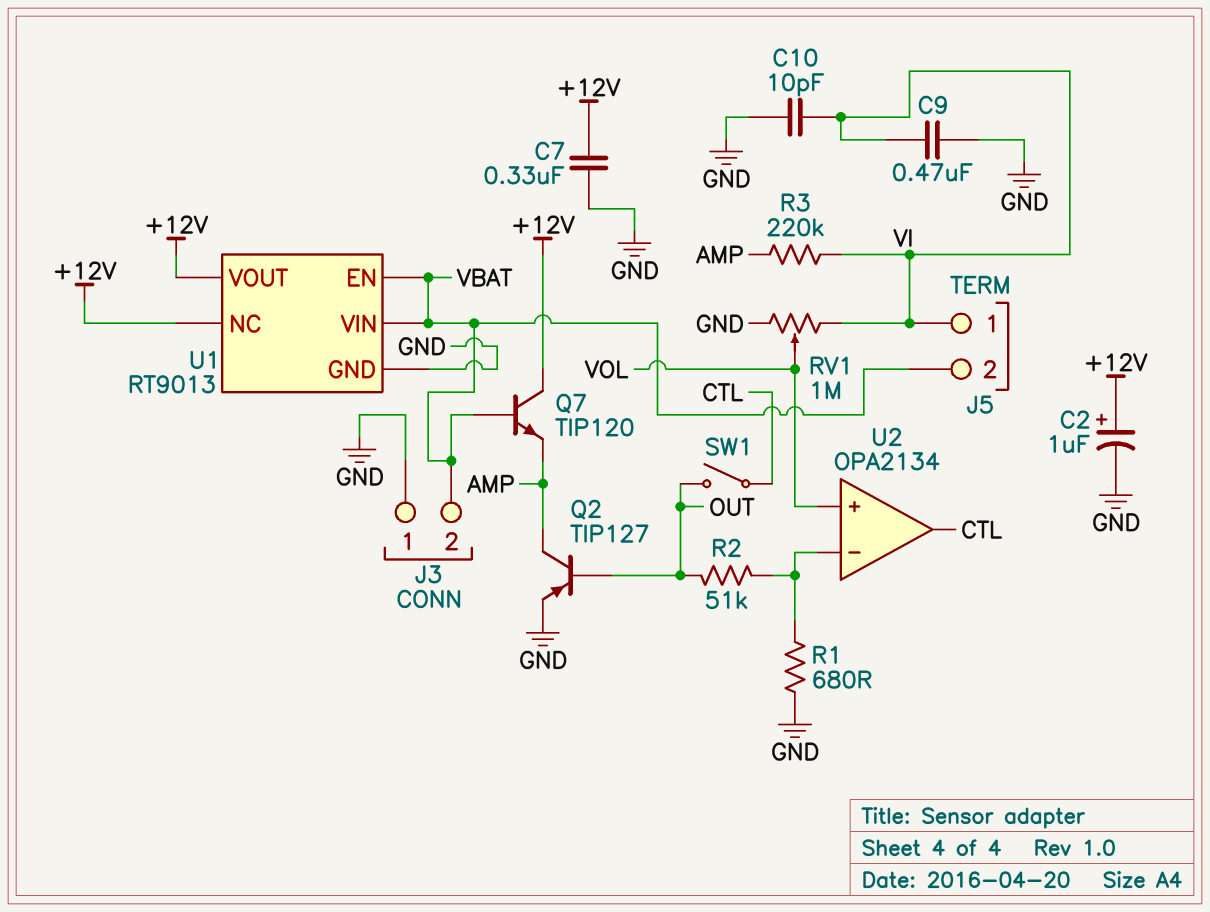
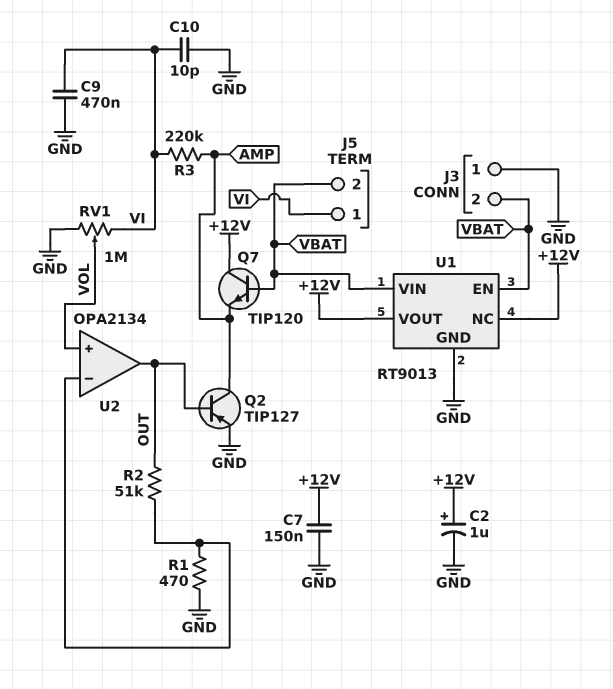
C7: 330nF (+12V, GND) -> 150nF (+12V, GND)
R1: 680 (GND, U2/in-) -> 470 (GND, U2/in-)
SW1: switch (CTL, OUT) -> none
U2 pin out: CTL -> OUT

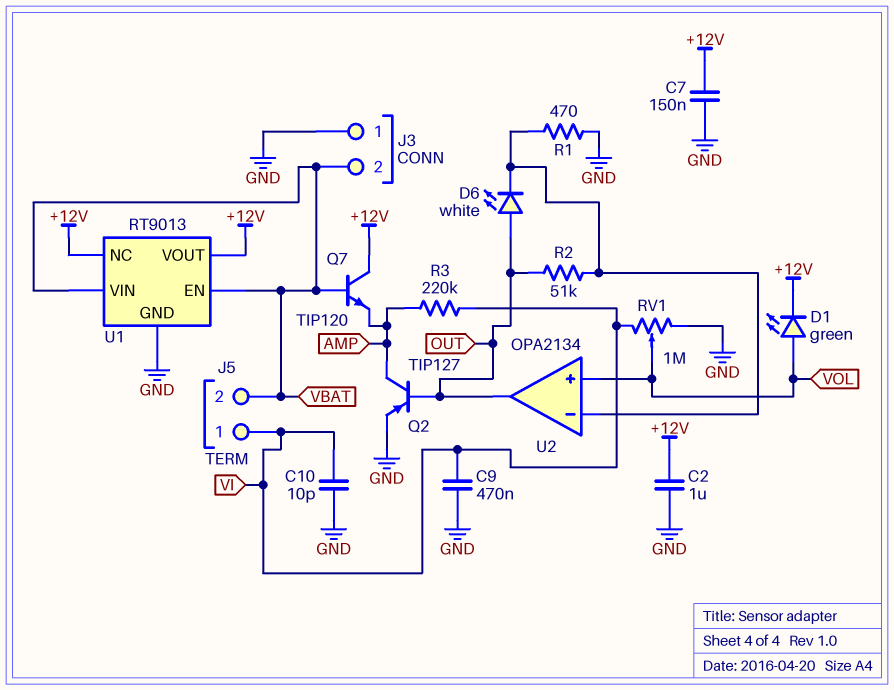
C2: 1uF (plus +12V, minus GND) -> 1uF (+12V, GND)
D1: none -> LED green (A VOL, K +12V)
D6: none -> LED white (A OUT, K U2/in-)

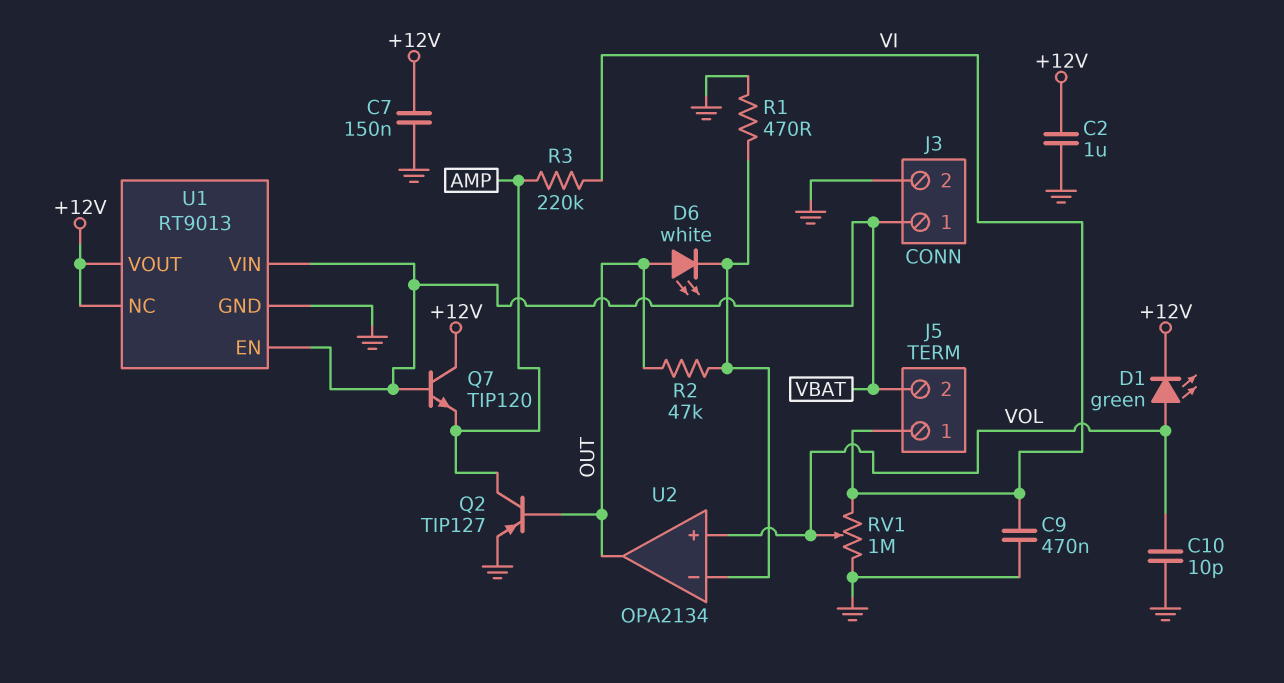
C10: 10pF (GND, VI) -> 10pF (GND, VOL)
J3 pin 1: GND -> VBAT
J3 pin 2: VBAT -> GND
R2: 51k (OUT, U2/in-) -> 47k (OUT, U2/in-)

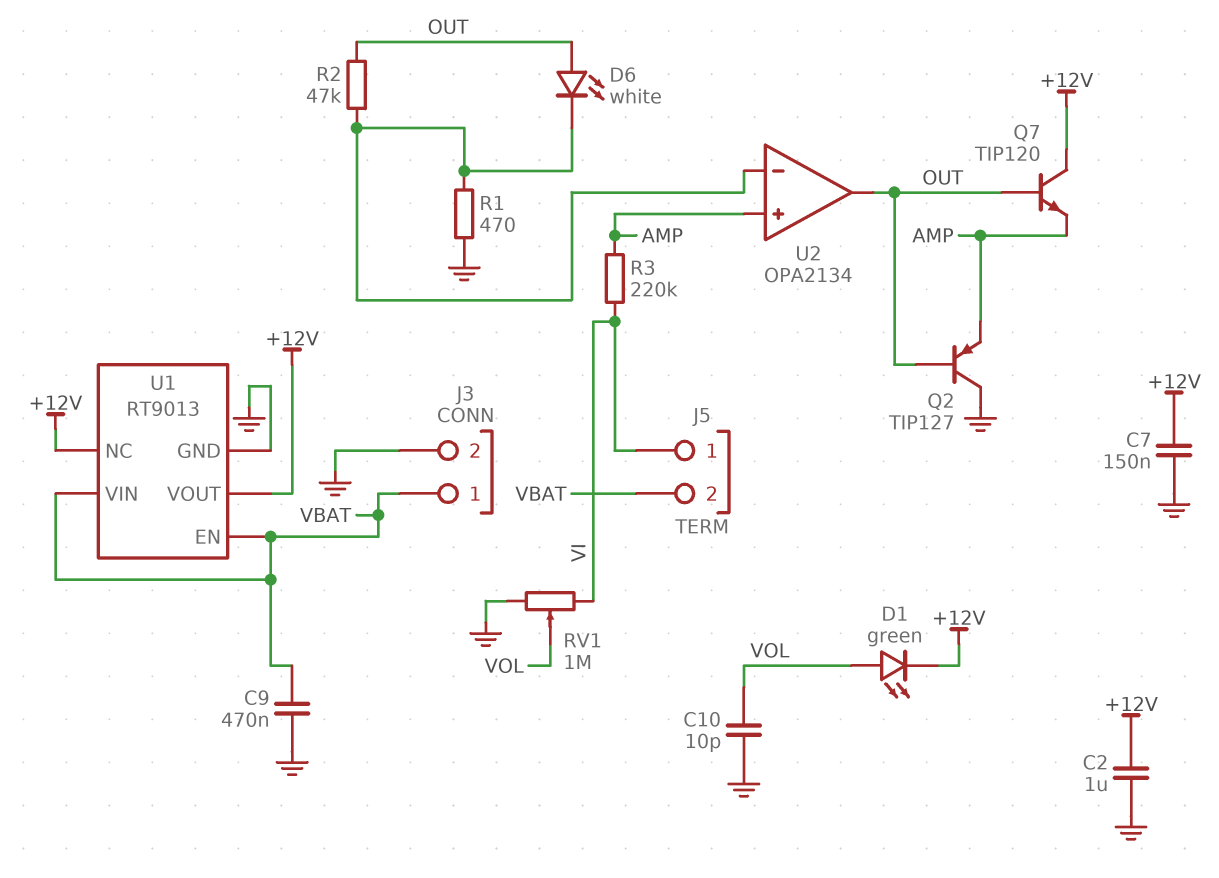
C9: 470nF (GND, VI) -> 470nF (GND, VBAT)
Q2: PNP TIP127 (B OUT, C AMP, E GND) -> PNP TIP127 (B OUT, C GND, E AMP)
Q7: NPN TIP120 (B VBAT, C +12V, E AMP) -> NPN TIP120 (B OUT, C +12V, E AMP)
U2 pin in+: VOL -> AMP

